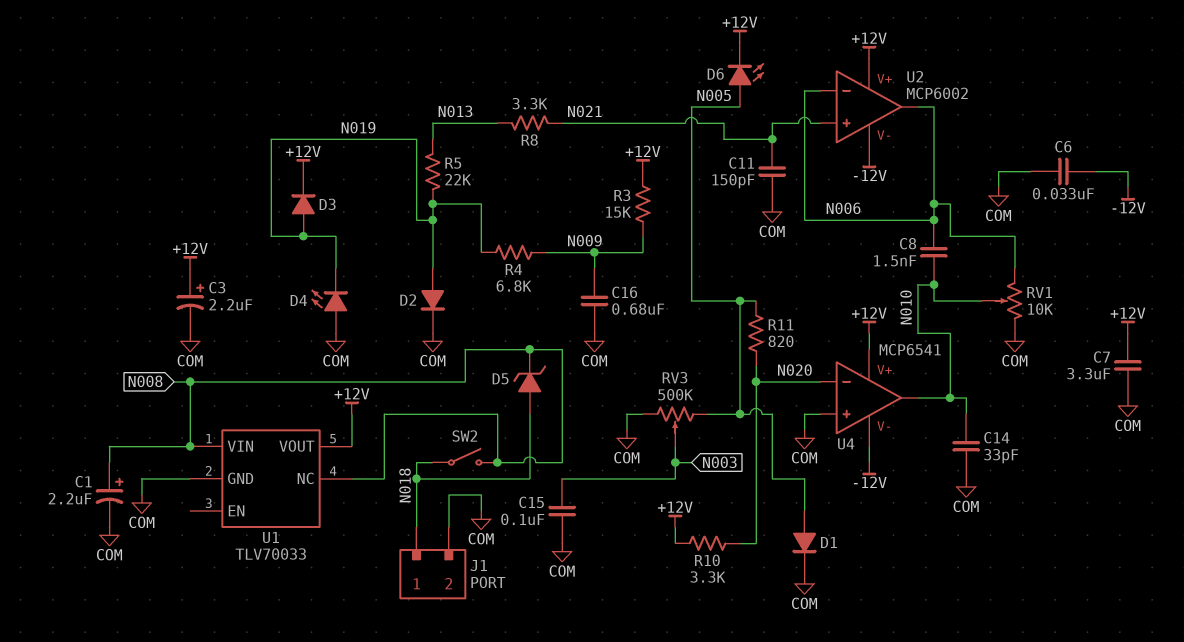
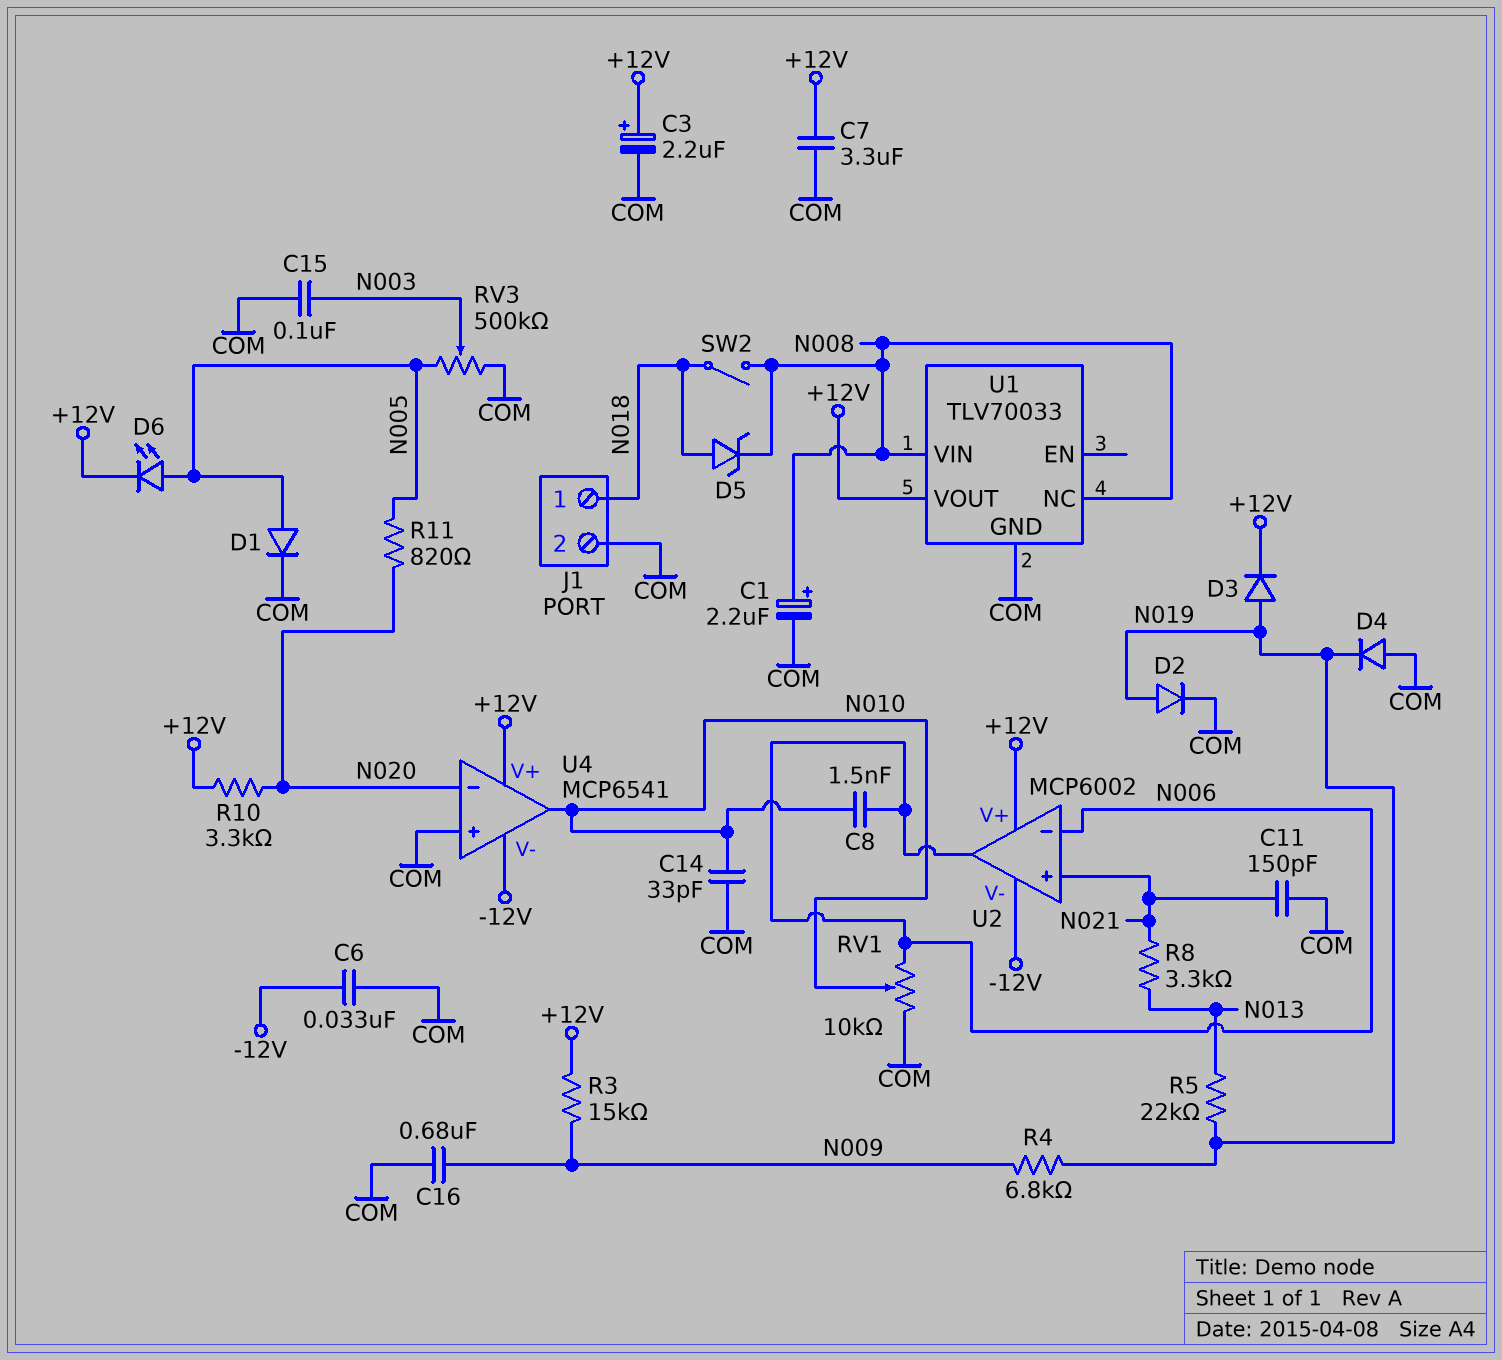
D4: LED (A COM, K N019) -> diode (A COM, K N019)

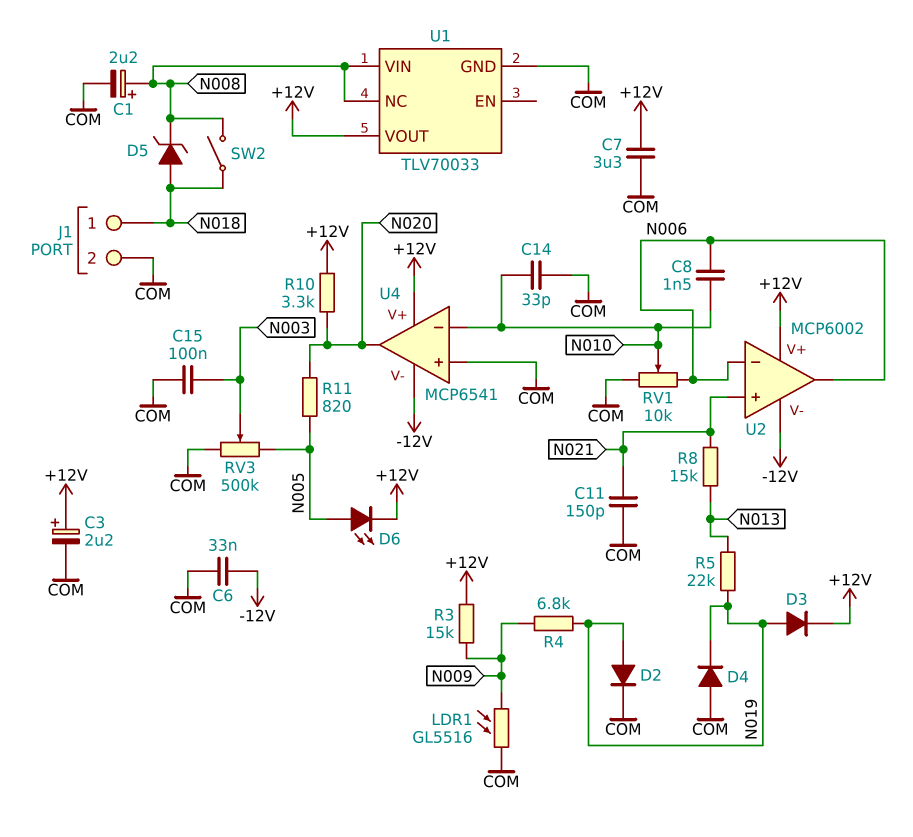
C16: 680nF (COM, N009) -> none
D1: diode (A N005, K COM) -> none
LDR1: none -> GL5516 (COM, N009)
R8: 3.3k (N013, N021) -> 15k (N013, N021)
U4 pin in-: N020 -> N010
U4 pin out: N010 -> N020

